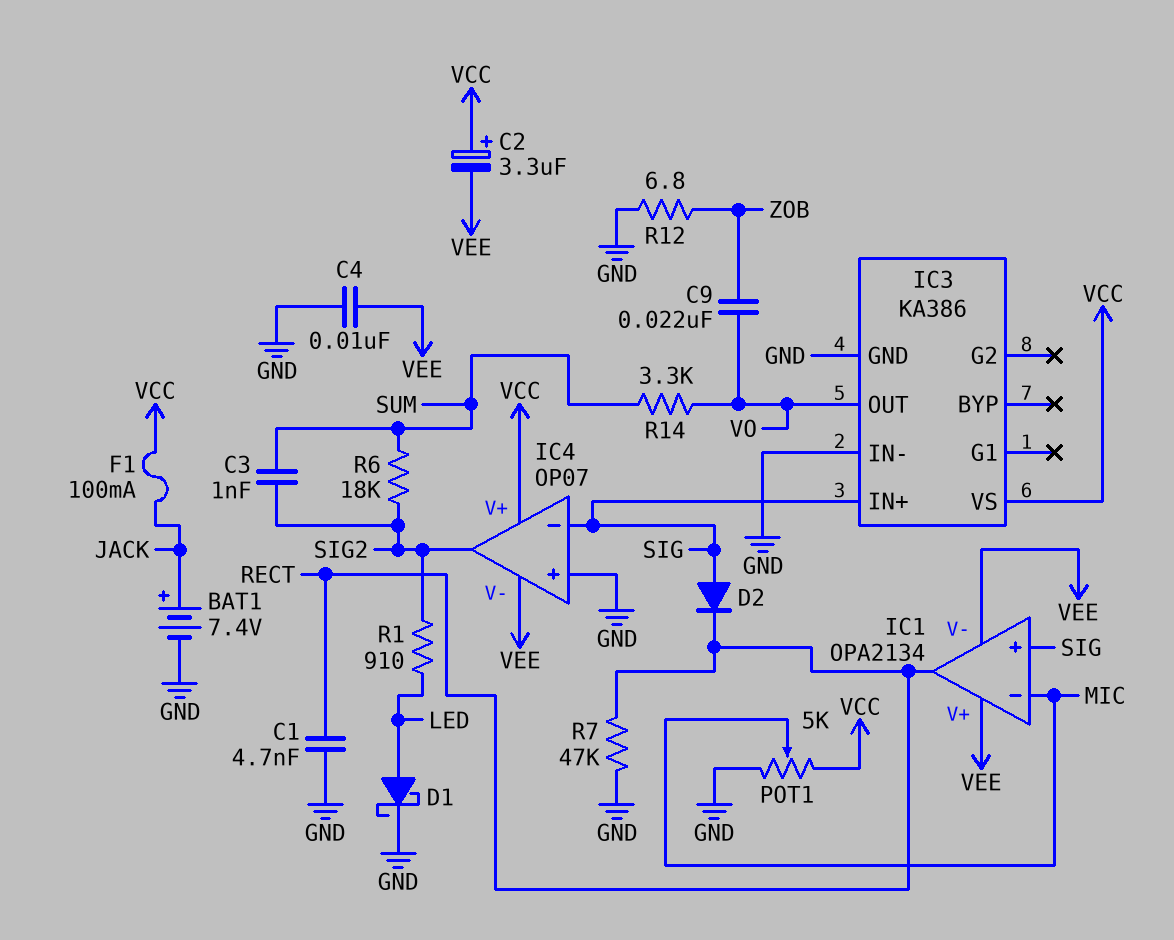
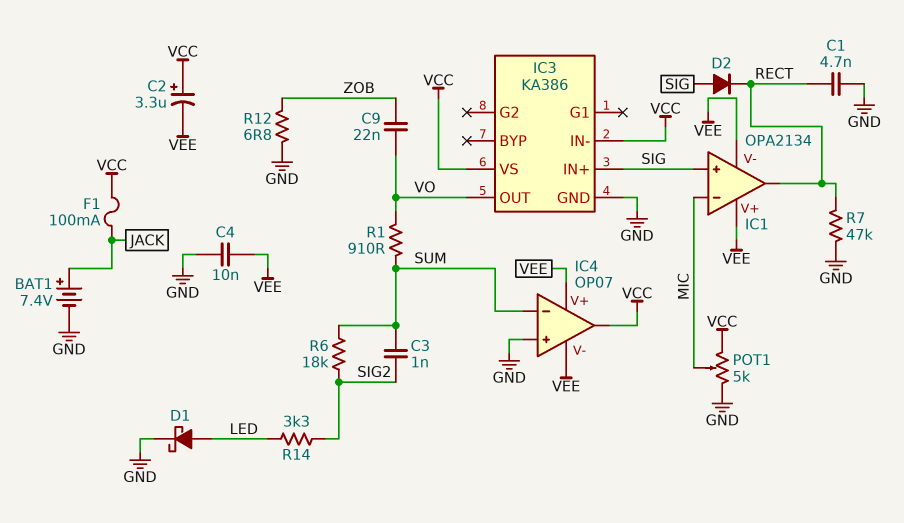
IC3 pin IN-: GND -> VCC
IC4 pin V+: VCC -> VEE
IC4 pin in-: SIG -> SUM
IC4 pin out: SIG2 -> VCC
R1: 910 (LED, SIG2) -> 910 (SUM, VO)
R14: 3.3k (SUM, VO) -> 3.3k (LED, SIG2)

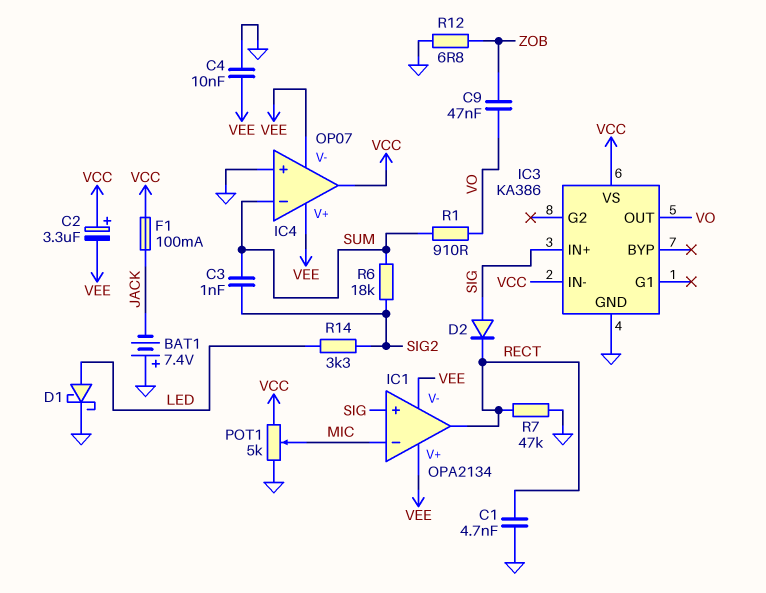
BAT1: 7.4V (plus JACK, minus GND) -> 7.4V (plus GND, minus JACK)
C9: 22nF (VO, ZOB) -> 47nF (VO, ZOB)

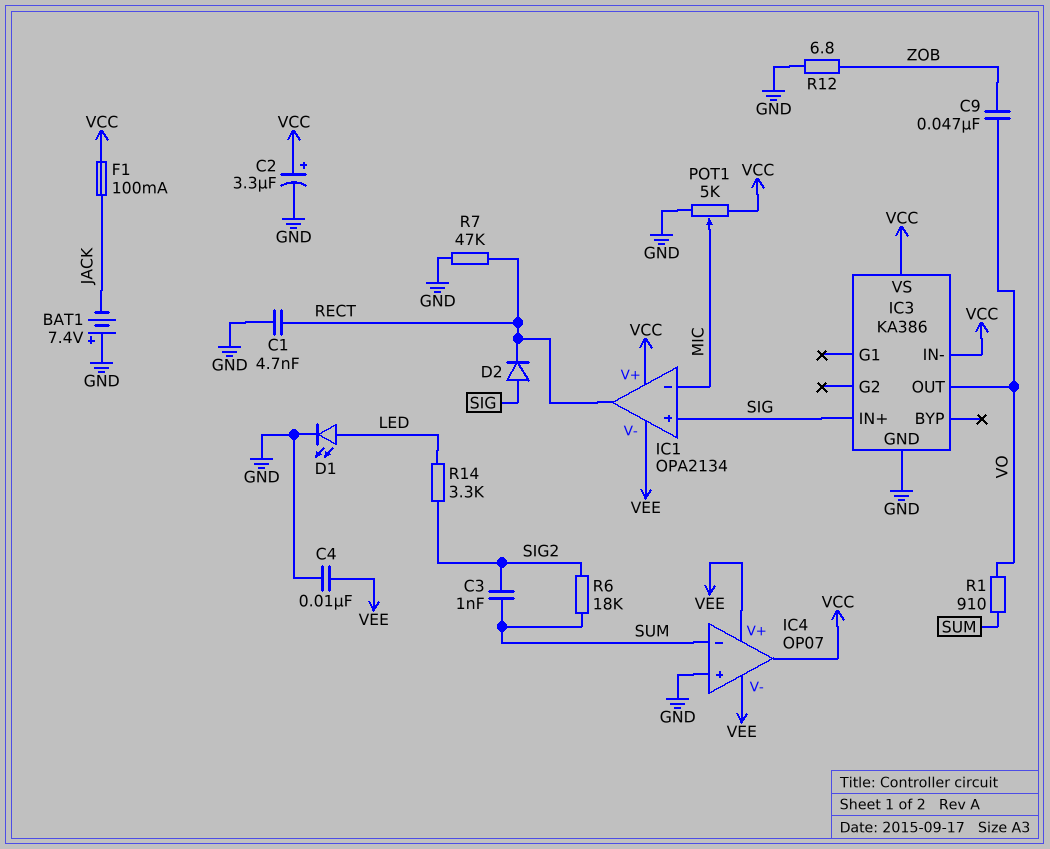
C2: 3.3uF (plus VCC, minus VEE) -> 3.3uF (plus VCC, minus GND)
D1: schottky (A LED, K GND) -> LED (A LED, K GND)
IC1 pin V+: VEE -> VCC

